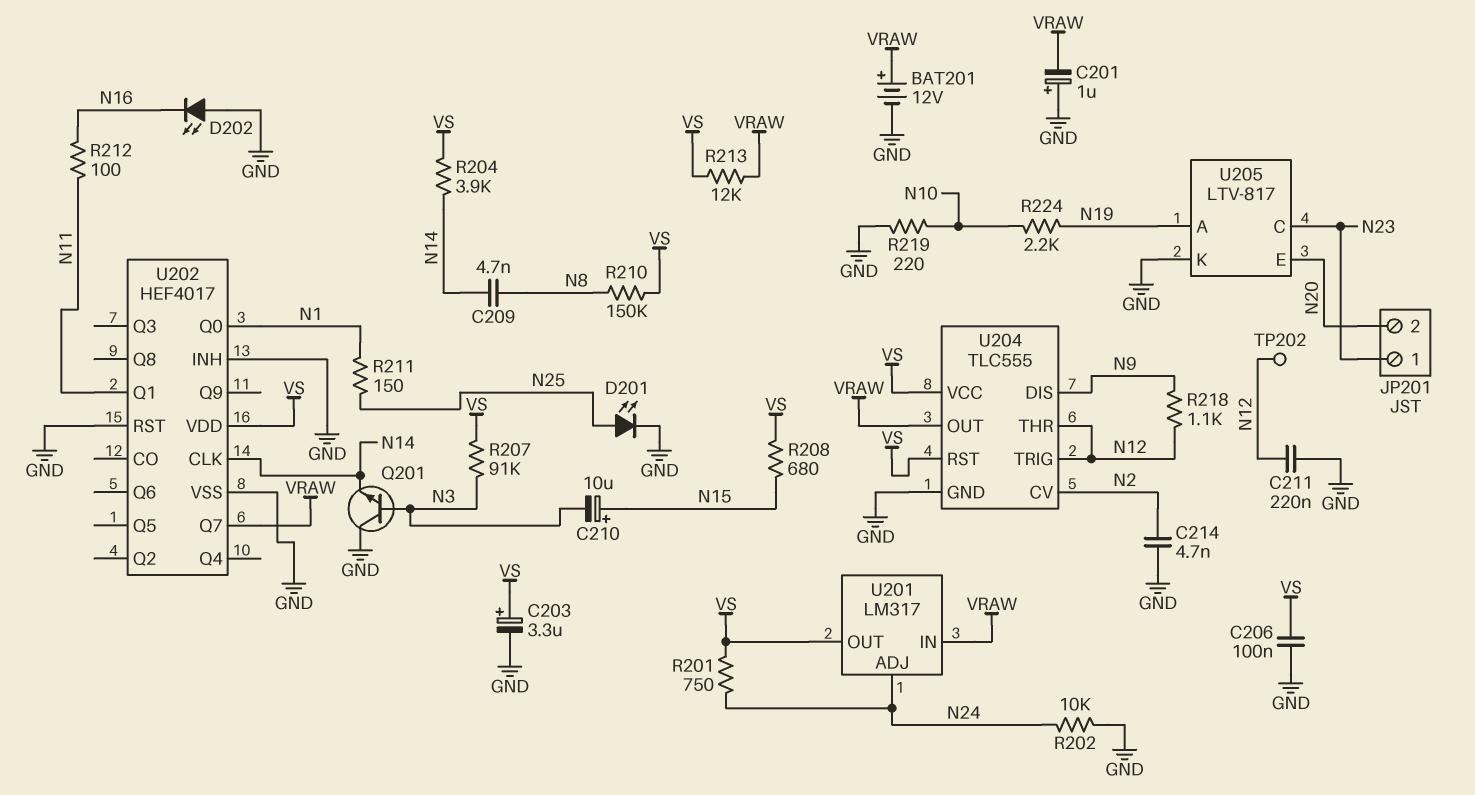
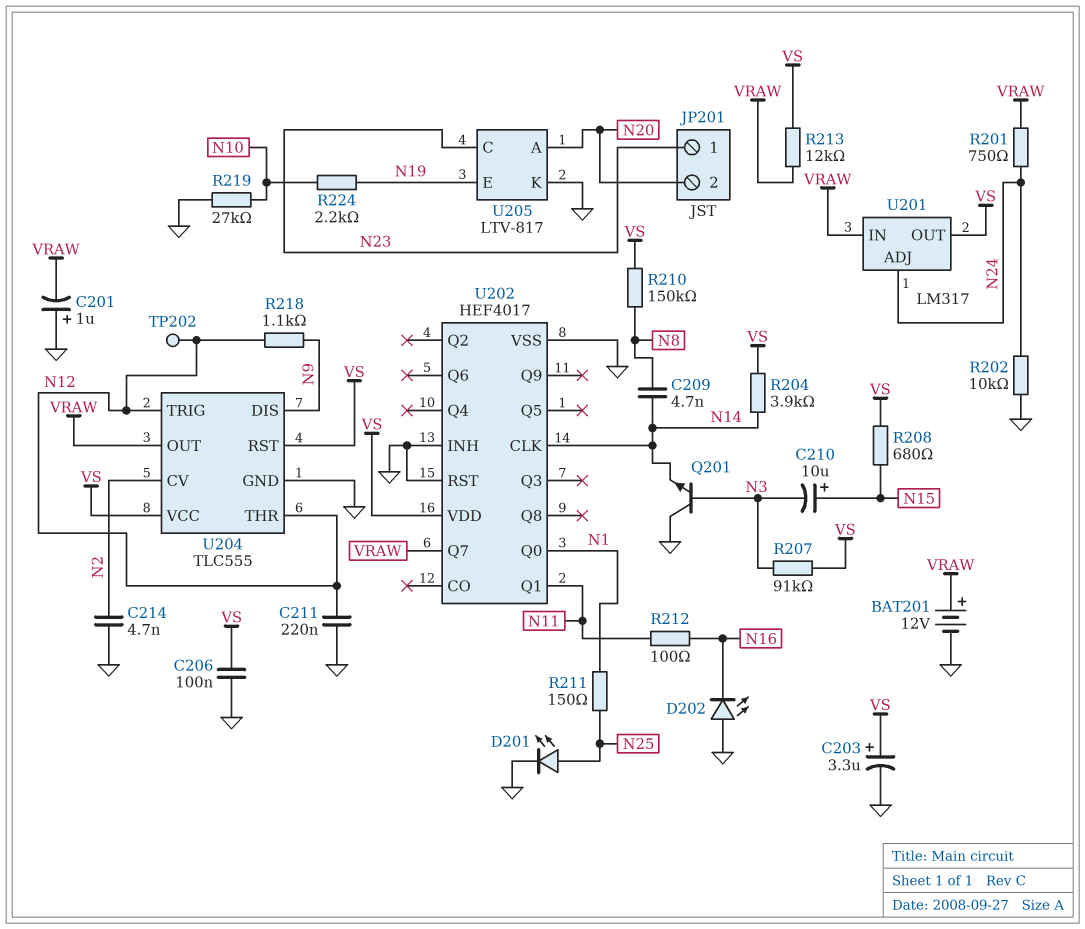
R201: 750 (N24, VS) -> 750 (N24, VRAW)
R219: 220 (GND, N10) -> 27k (GND, N10)
U205 pin A: N19 -> N20
U205 pin E: N20 -> N19

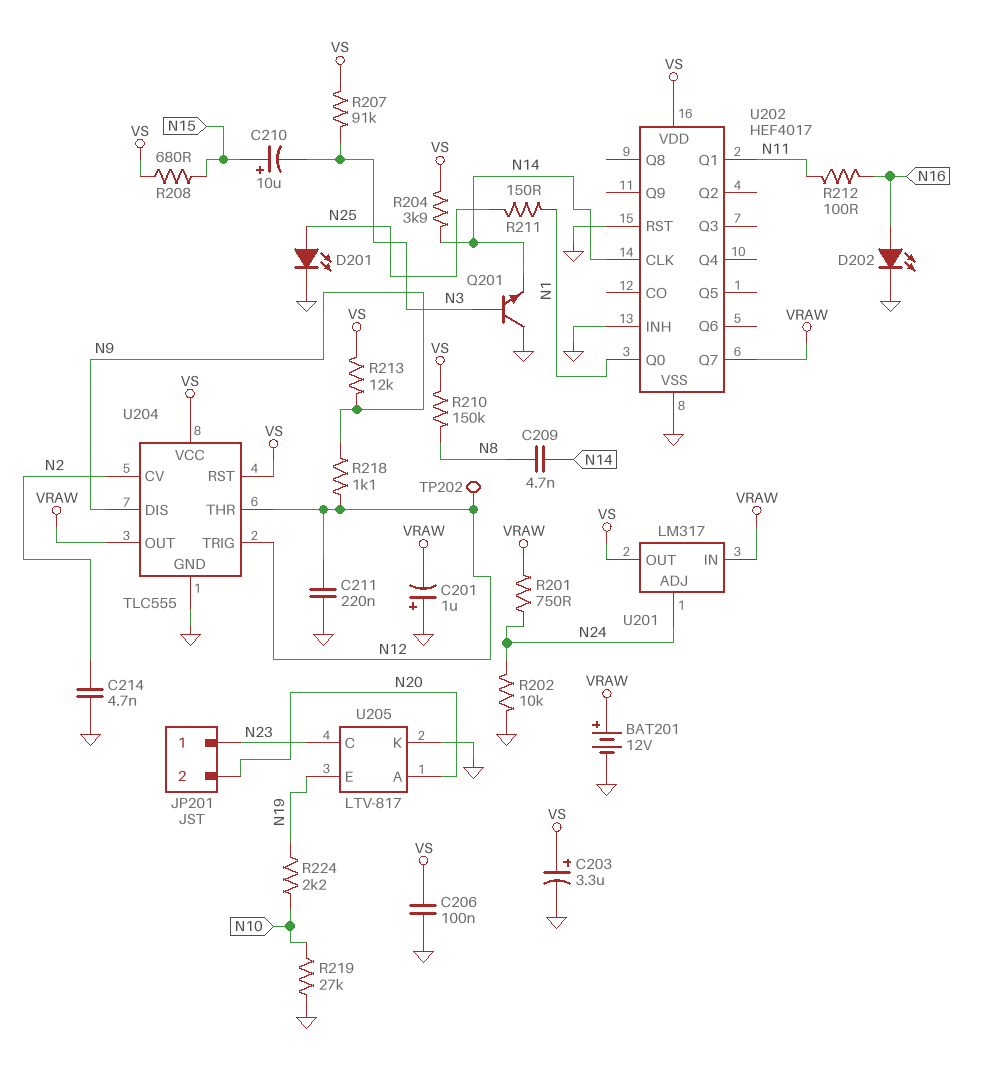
D202: LED (A GND, K N16) -> LED (A N16, K GND)
R213: 12k (VRAW, VS) -> 12k (N9, VS)

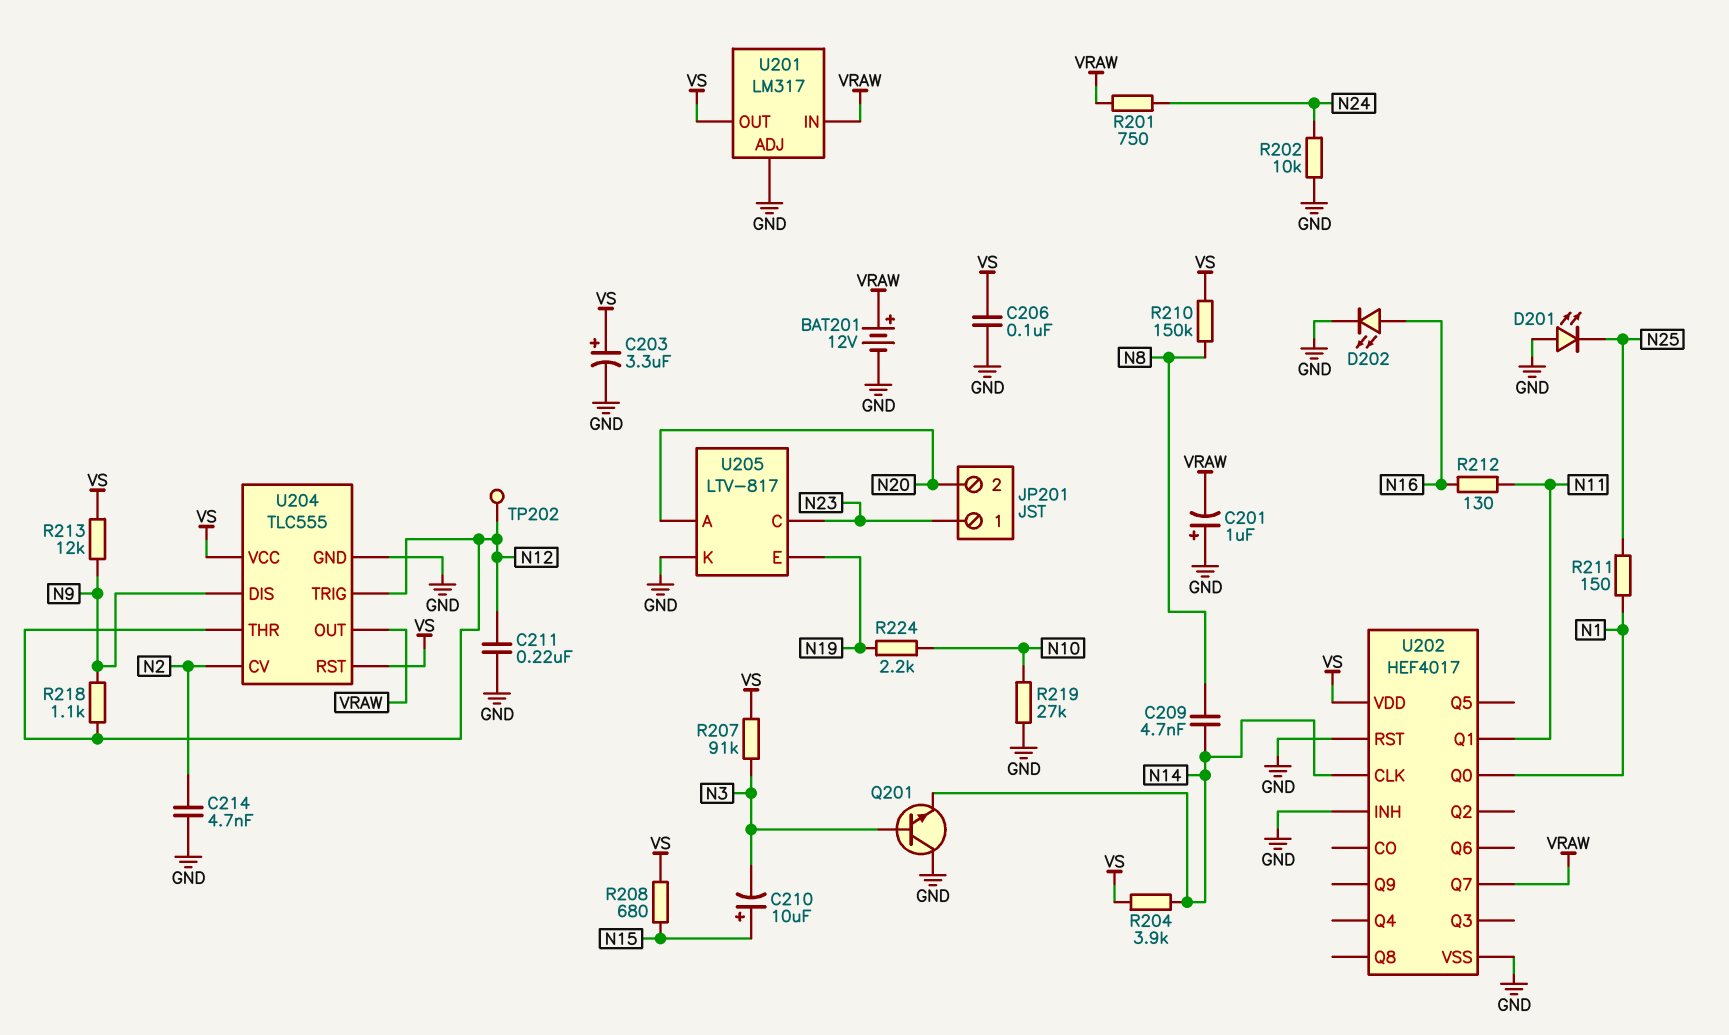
D201: LED (A N25, K GND) -> LED (A GND, K N25)
R212: 100 (N11, N16) -> 130 (N11, N16)
U201 pin ADJ: N24 -> GND

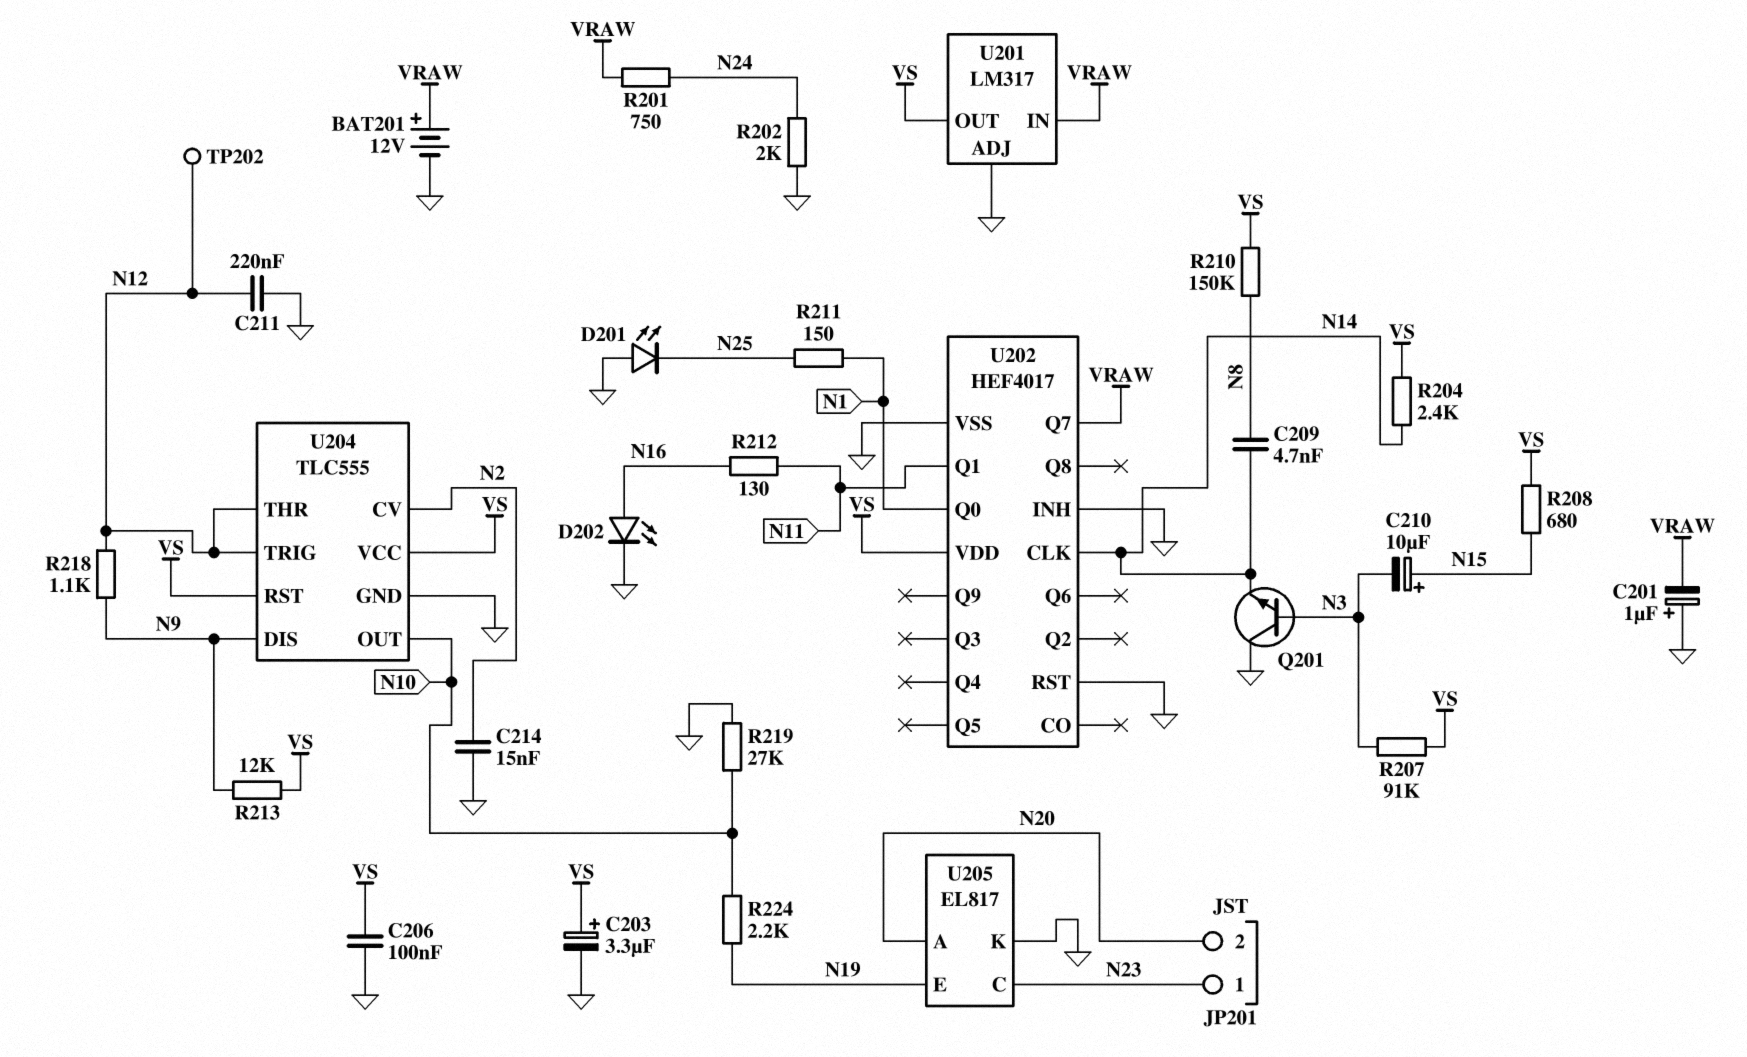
C214: 4.7nF (GND, N2) -> 15nF (GND, N2)
R202: 10k (GND, N24) -> 2k (GND, N24)
R204: 3.9k (N14, VS) -> 2.4k (N14, VS)
U204 pin OUT: VRAW -> N10
U205: LTV-817 -> EL817

